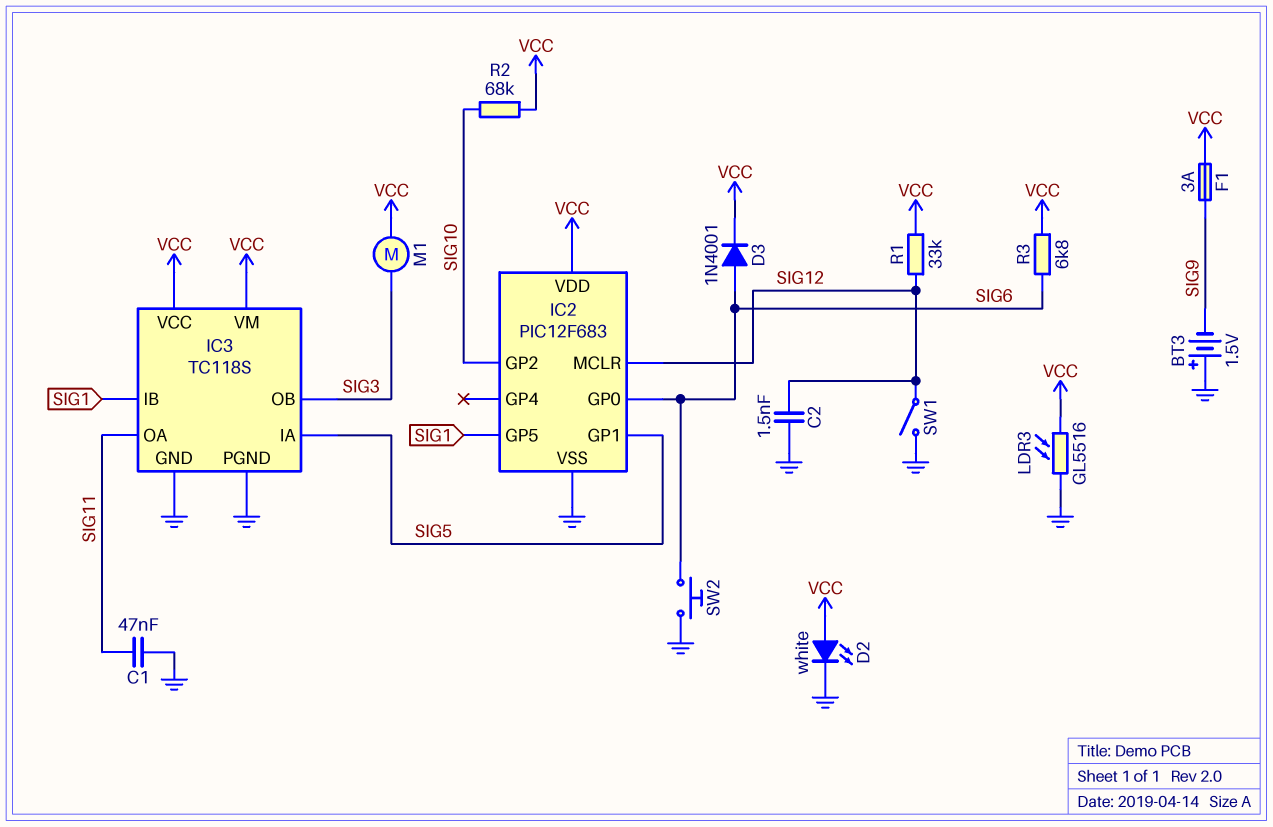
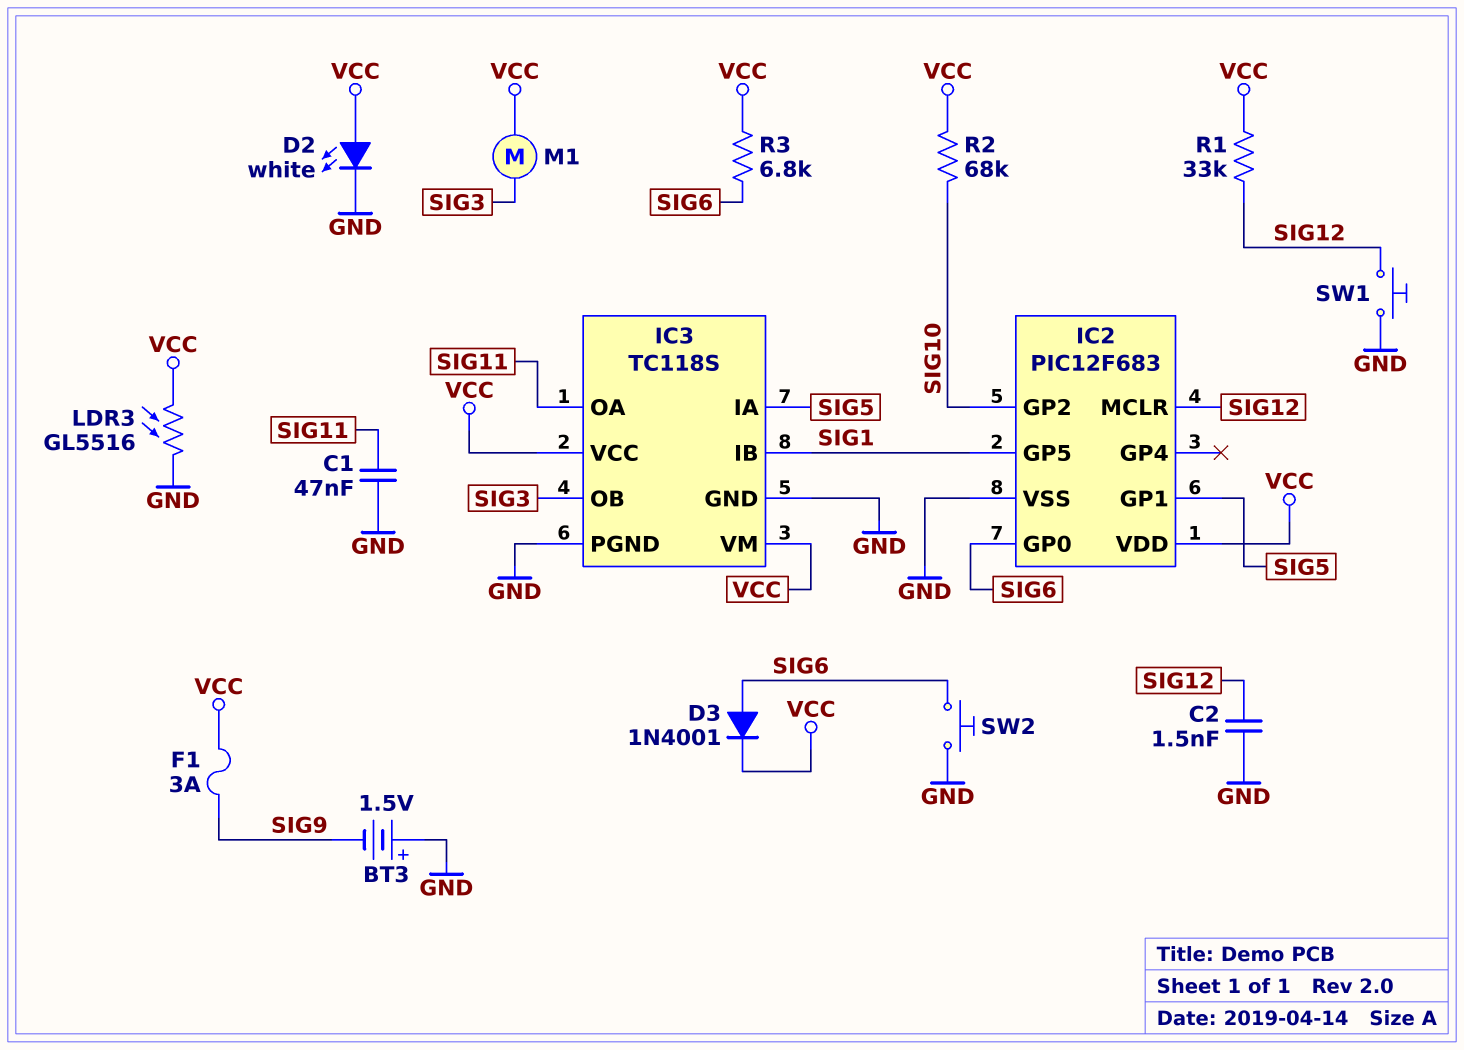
SW1: switch (GND, SIG12) -> button (GND, SIG12)

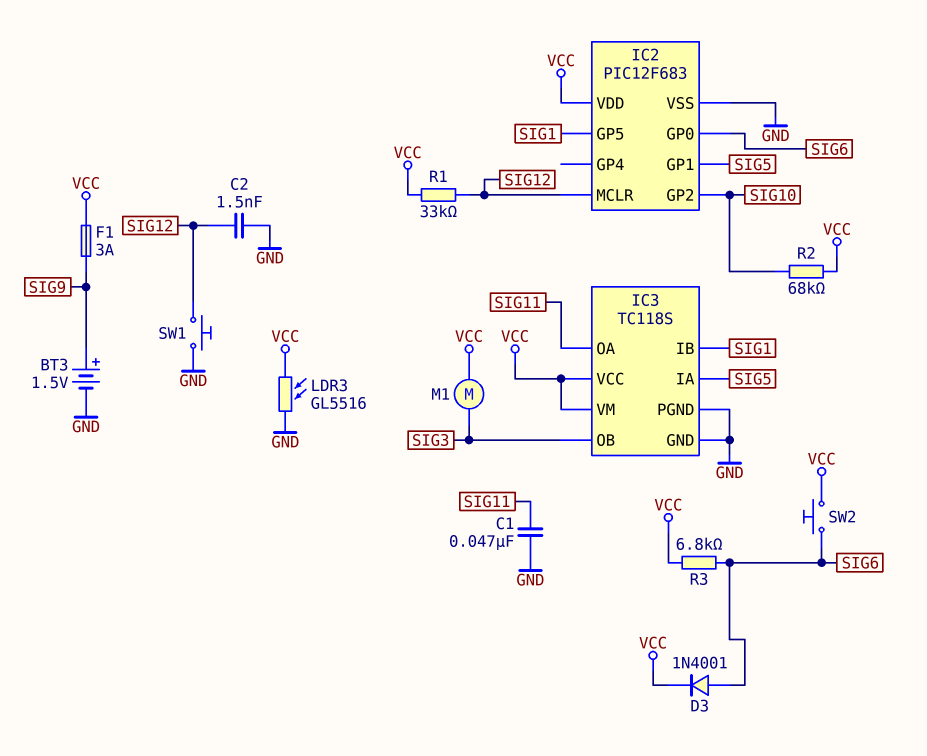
BT3: 1.5V (plus GND, minus SIG9) -> 1.5V (plus SIG9, minus GND)
D2: LED white (A VCC, K GND) -> none
SW2: button (GND, SIG6) -> button (SIG6, VCC)

